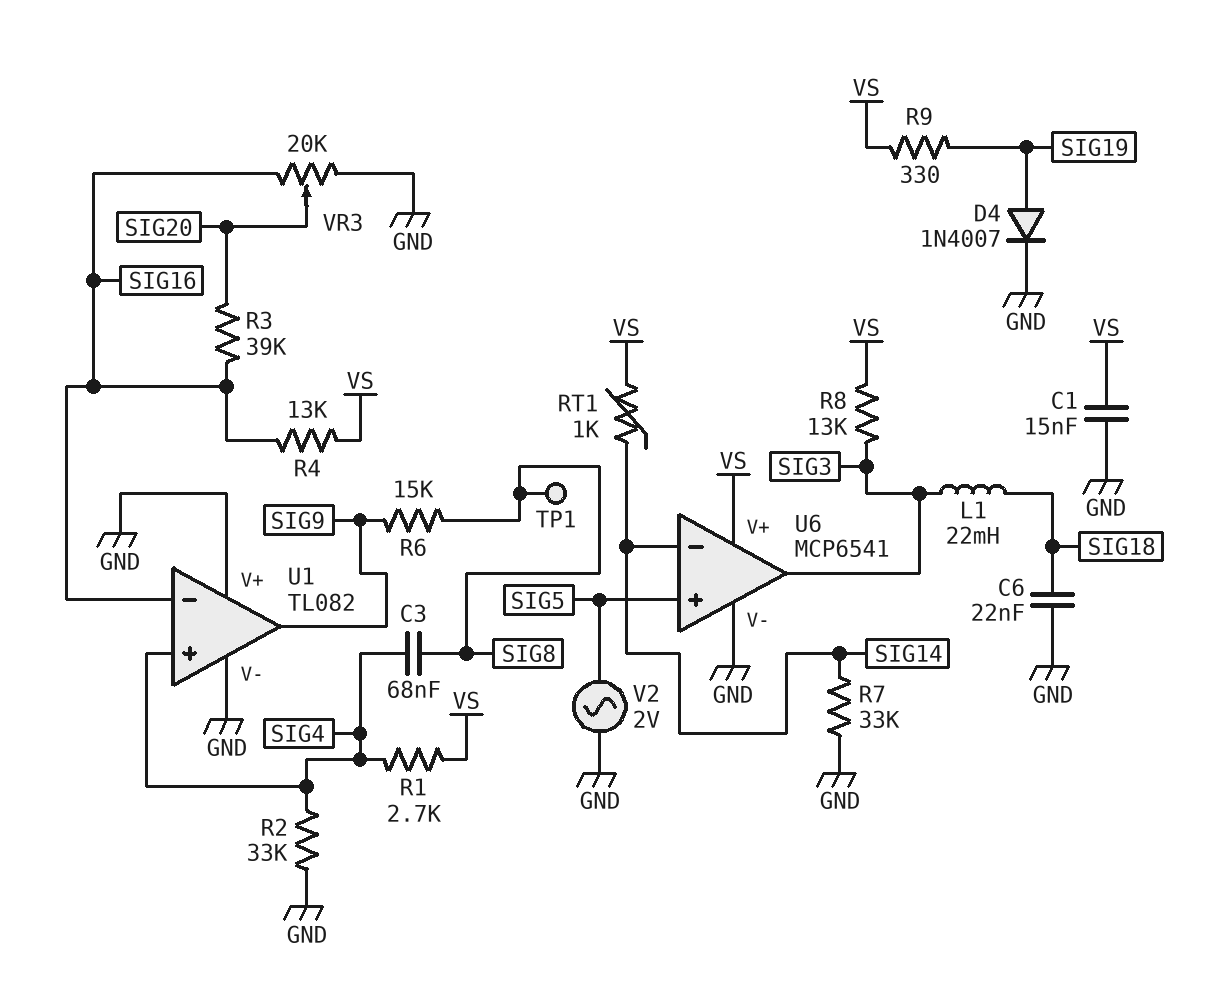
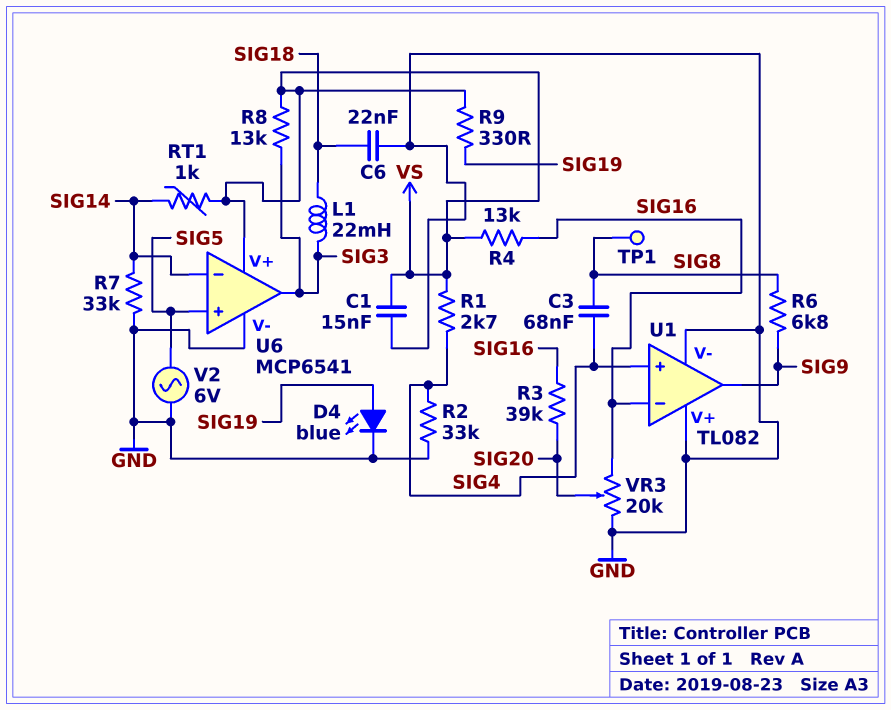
D4: diode 1N4007 (A SIG19, K GND) -> LED blue (A SIG19, K GND)
R6: 15k (SIG8, SIG9) -> 6.8k (SIG8, SIG9)
V2: AC 2V (GND, SIG5) -> AC 6V (GND, SIG5)

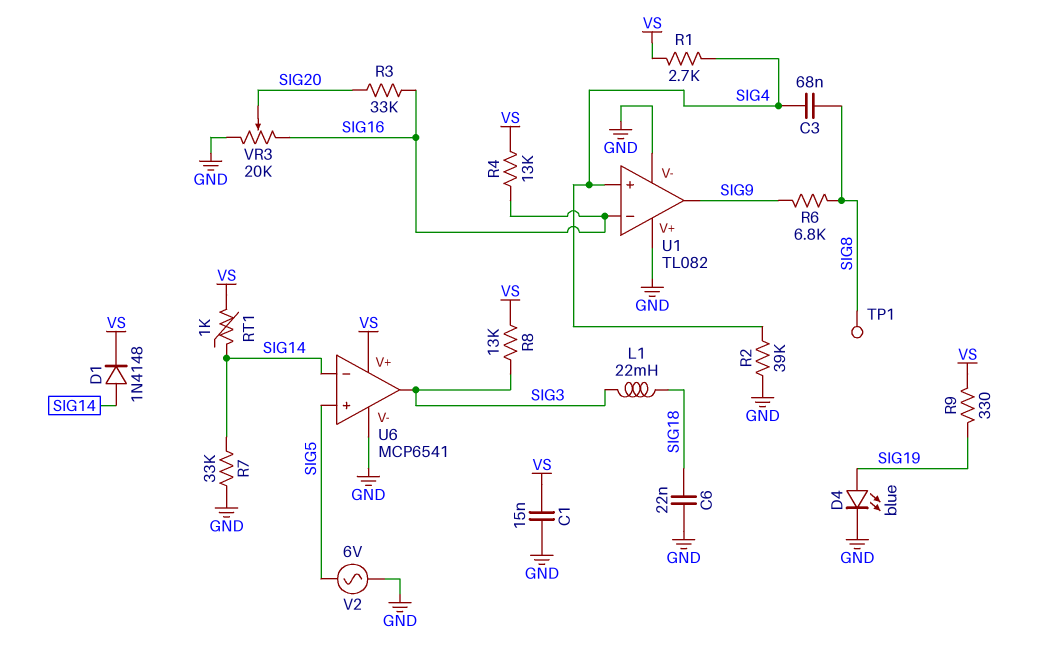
D1: none -> diode 1N4148 (A SIG14, K VS)
R2: 33k (GND, SIG4) -> 39k (GND, SIG4)
R3: 39k (SIG16, SIG20) -> 33k (SIG16, SIG20)

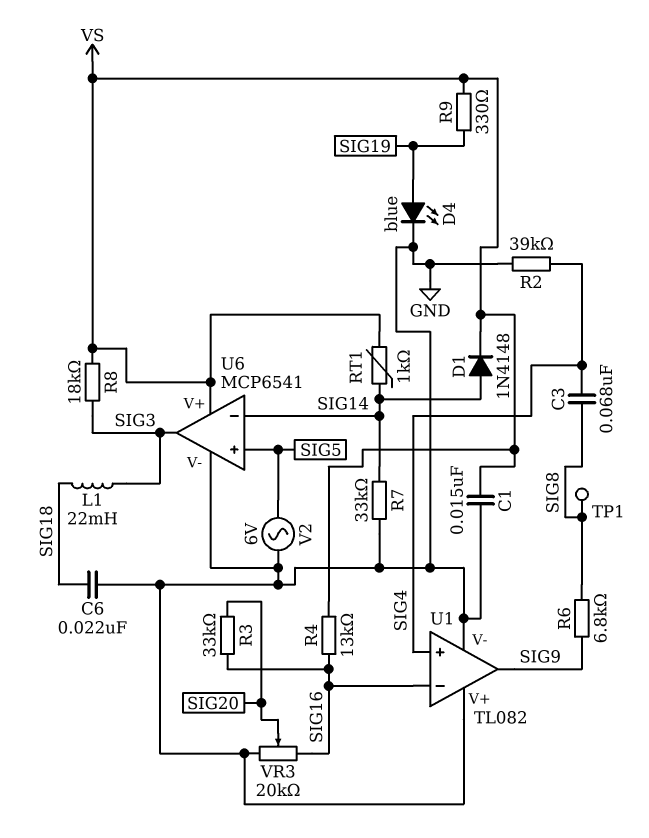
R1: 2.7k (SIG4, VS) -> none
R8: 13k (SIG3, VS) -> 18k (SIG3, VS)

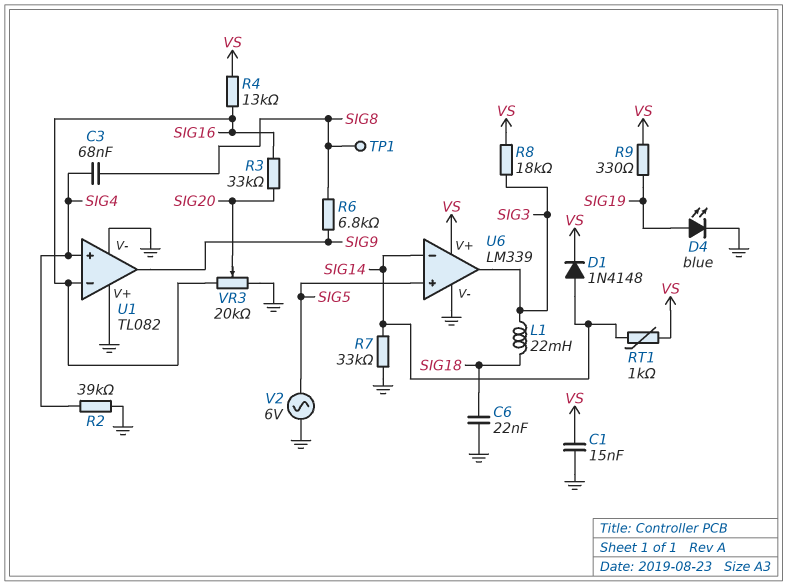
U6: MCP6541 -> LM339

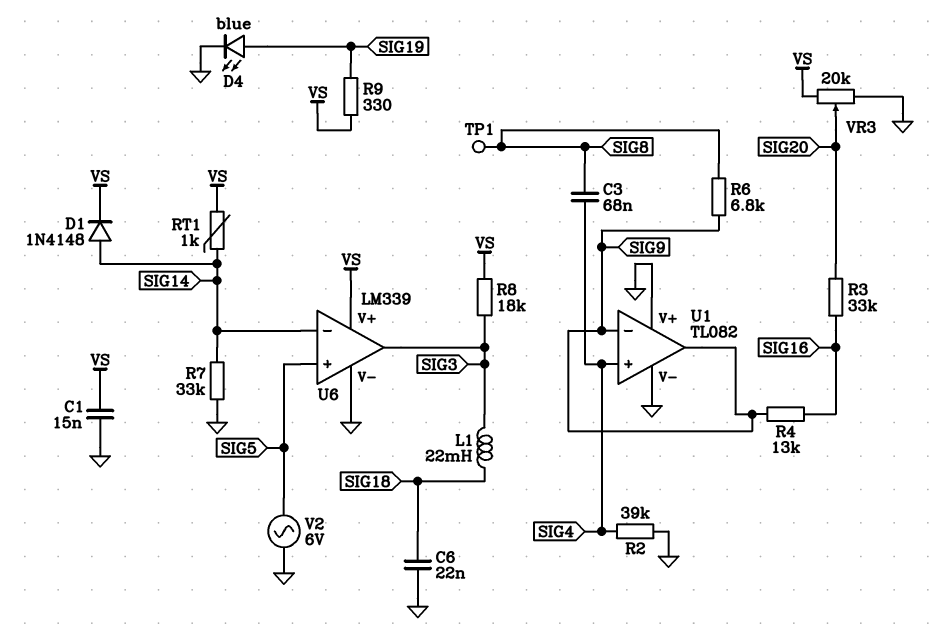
R4: 13k (SIG16, VS) -> 13k (SIG9, SIG16)
U1 pin in-: SIG16 -> SIG9
VR3: 20k (GND, SIG16, wiper SIG20) -> 20k (GND, VS, wiper SIG20)

